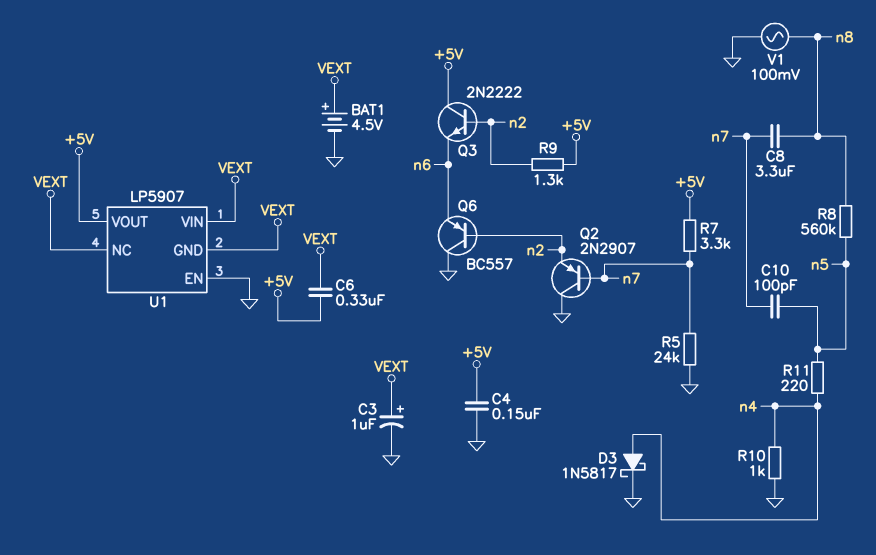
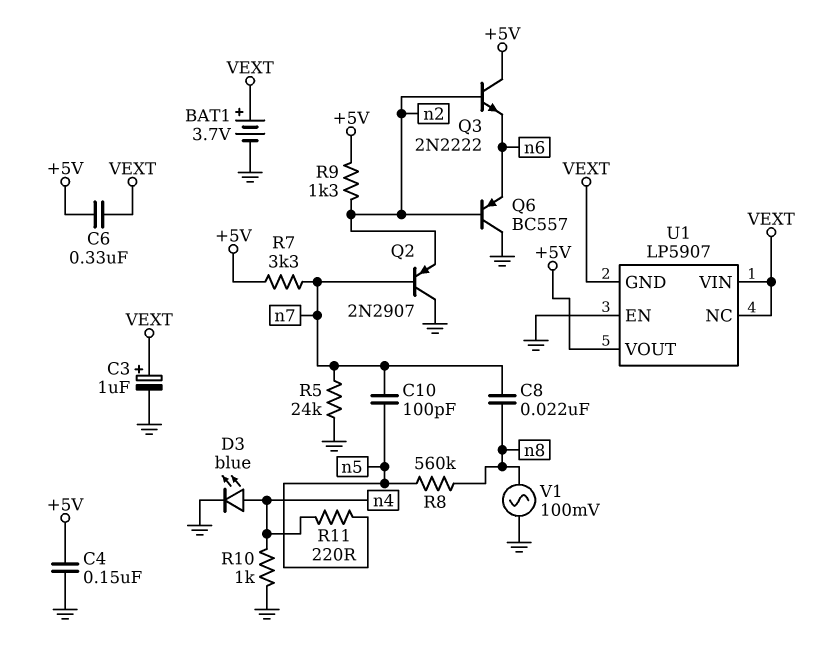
BAT1: 4.5V (plus VEXT, minus GND) -> 3.7V (plus VEXT, minus GND)
C8: 3.3uF (n7, n8) -> 22nF (n7, n8)
D3: schottky 1N5817 (A n4, K GND) -> LED blue (A n4, K GND)

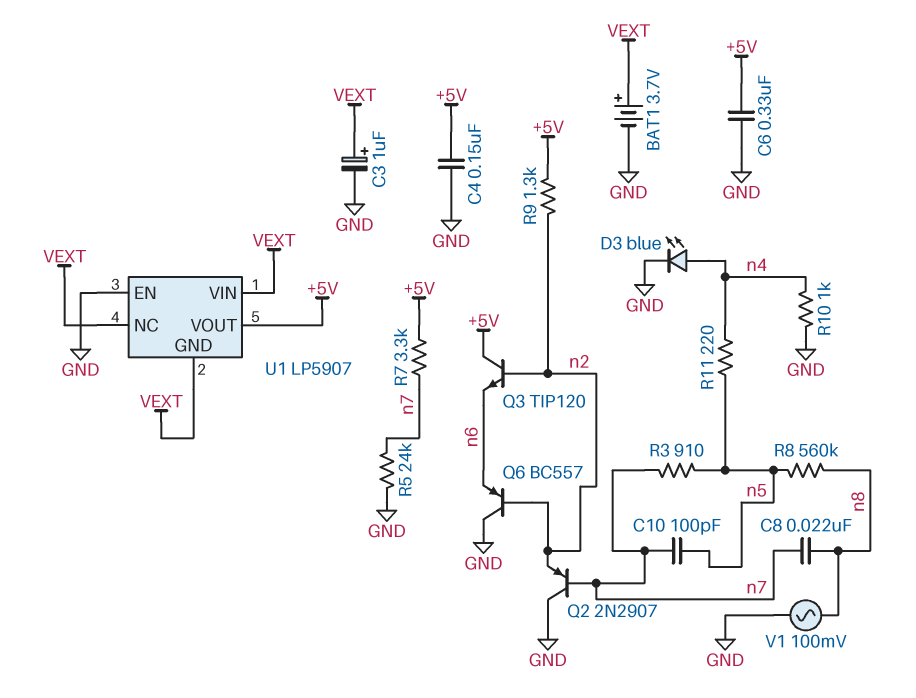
C6: 330nF (+5V, VEXT) -> 330nF (+5V, GND)
Q3: NPN 2N2222 (B n2, C +5V, E n6) -> NPN TIP120 (B n2, C +5V, E n6)
R3: none -> 910 (n5, n7)

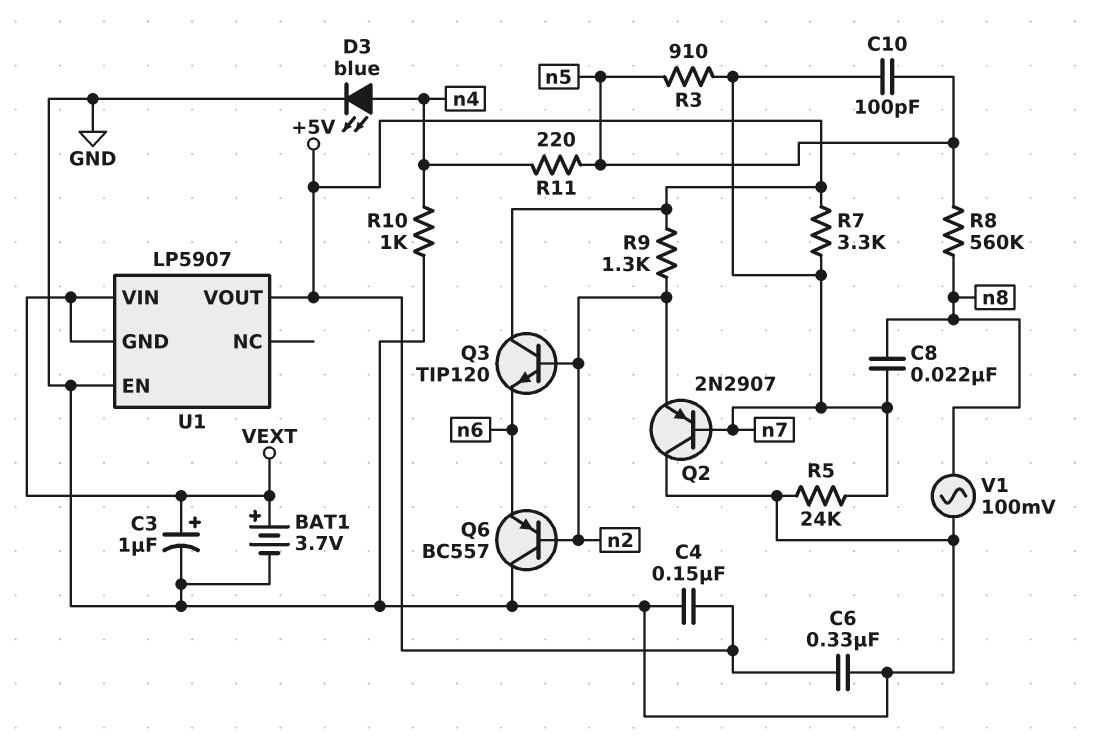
U1 pin NC: VEXT -> none

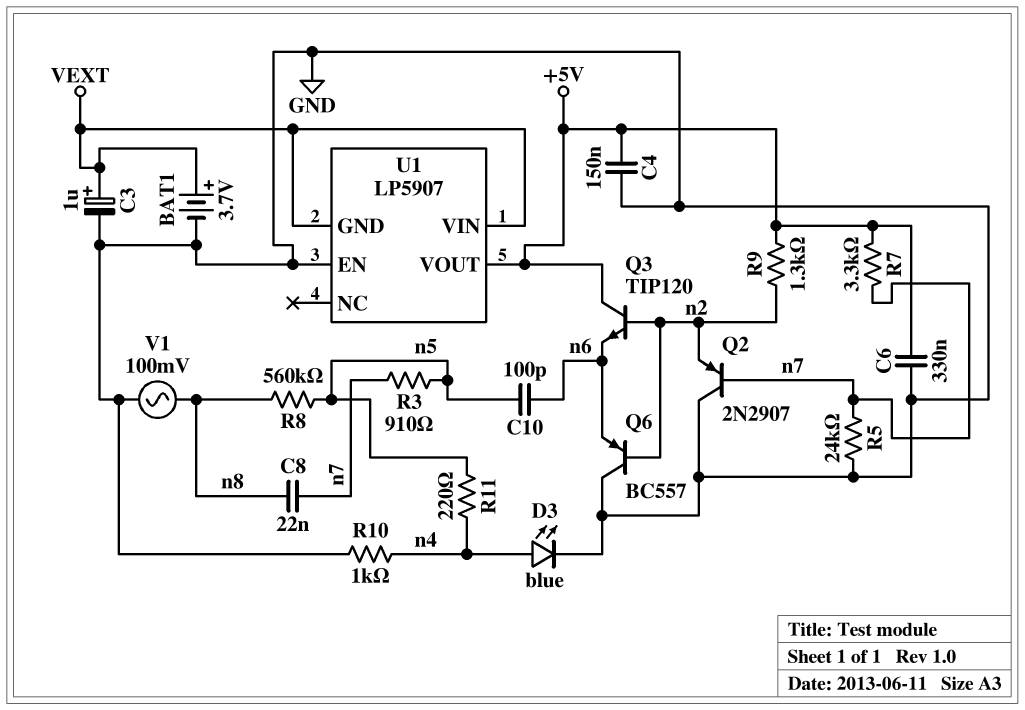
C10: 100pF (n5, n7) -> 100pF (n5, n6)

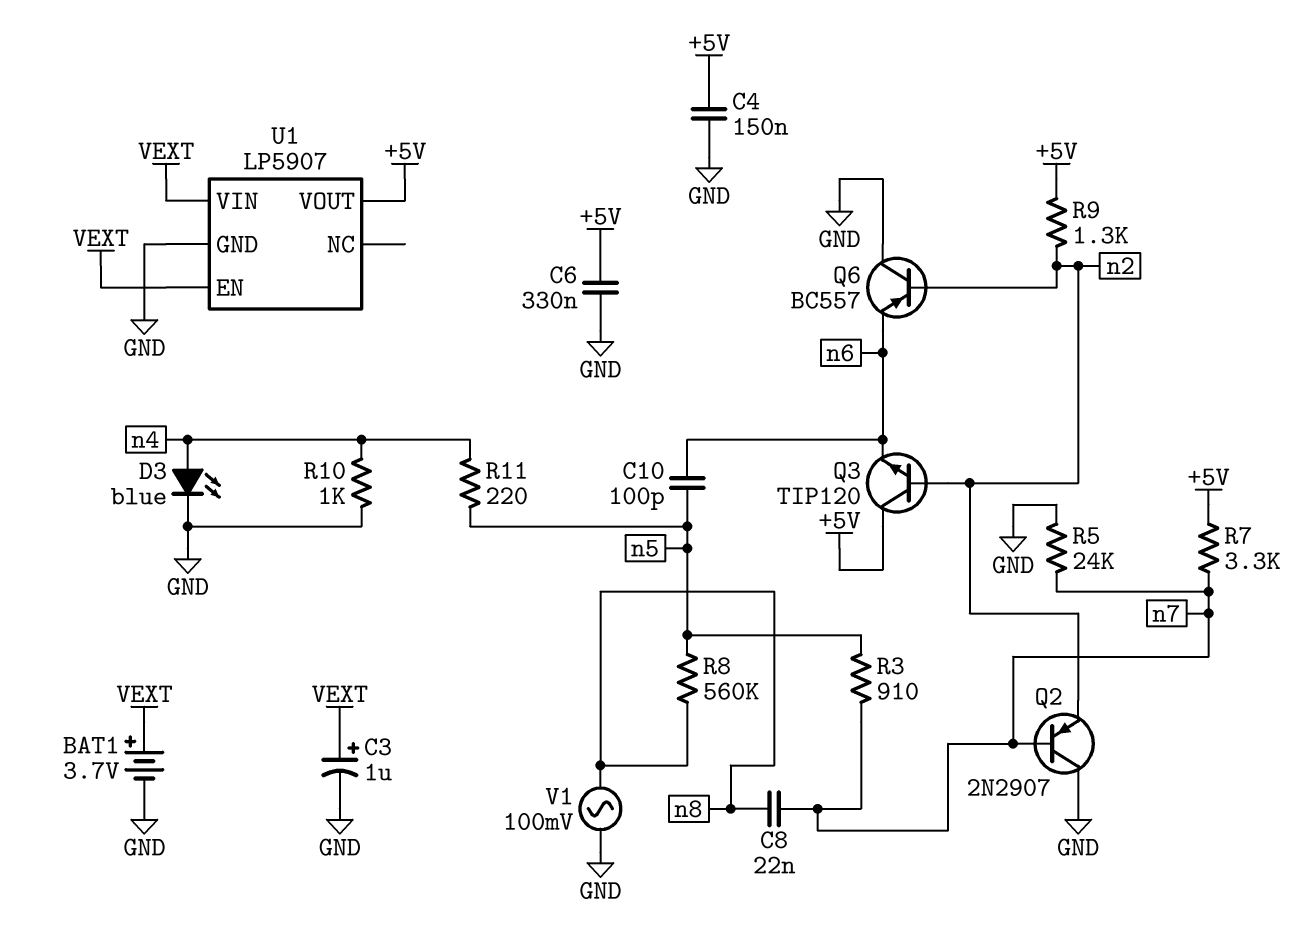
U1 pin EN: GND -> VEXT
U1 pin GND: VEXT -> GND

